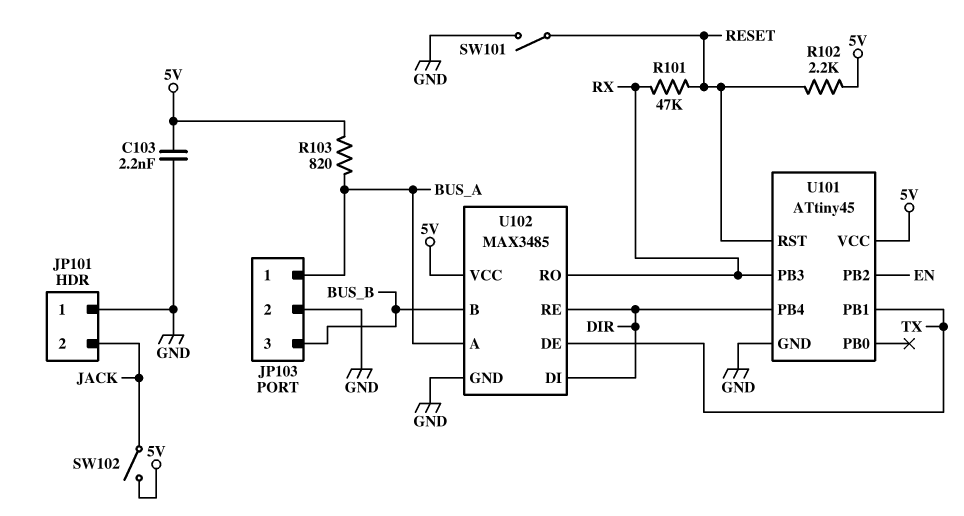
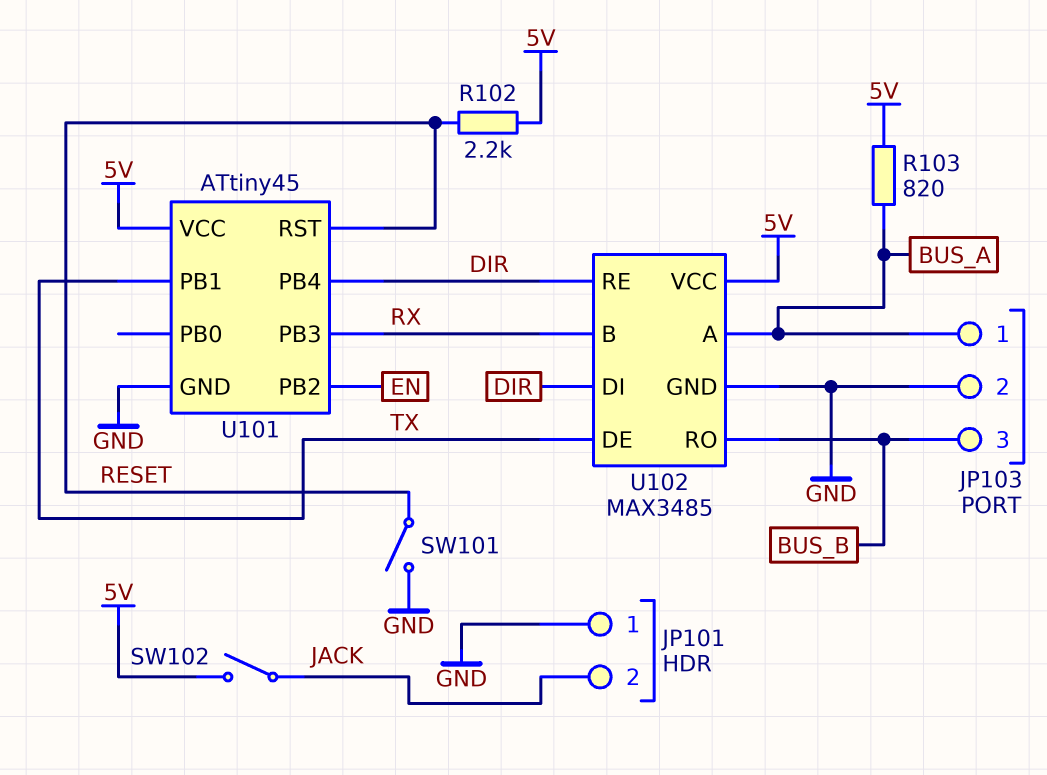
C103: 2.2nF (5V, GND) -> none
R101: 47k (RESET, RX) -> none
U102 pin B: BUS_B -> RX
U102 pin RO: RX -> BUS_B

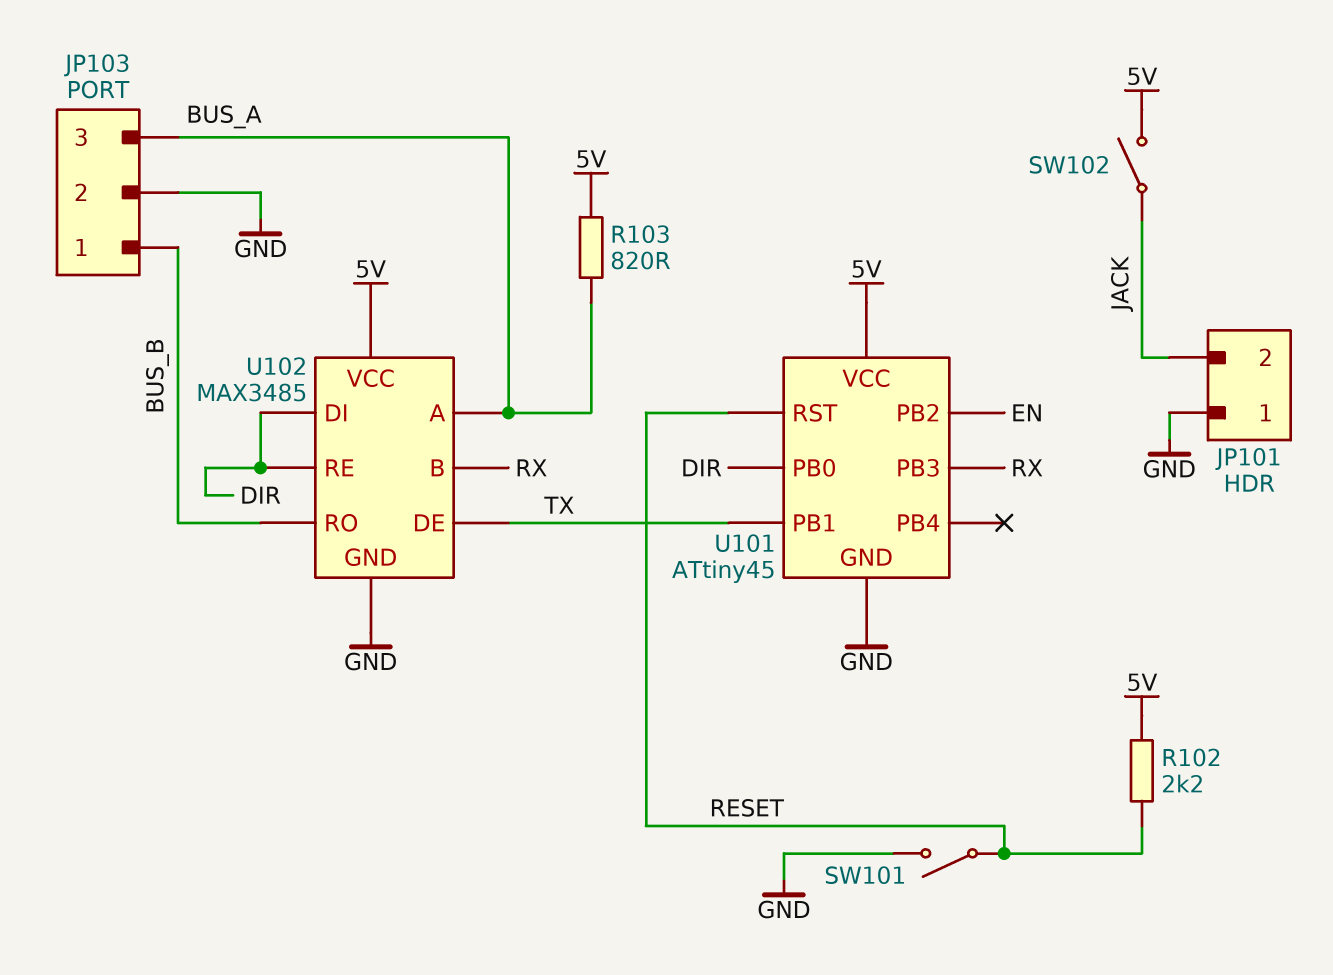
JP103 pin 1: BUS_A -> BUS_B
JP103 pin 3: BUS_B -> BUS_A
U101 pin PB0: none -> DIR
U101 pin PB4: DIR -> none

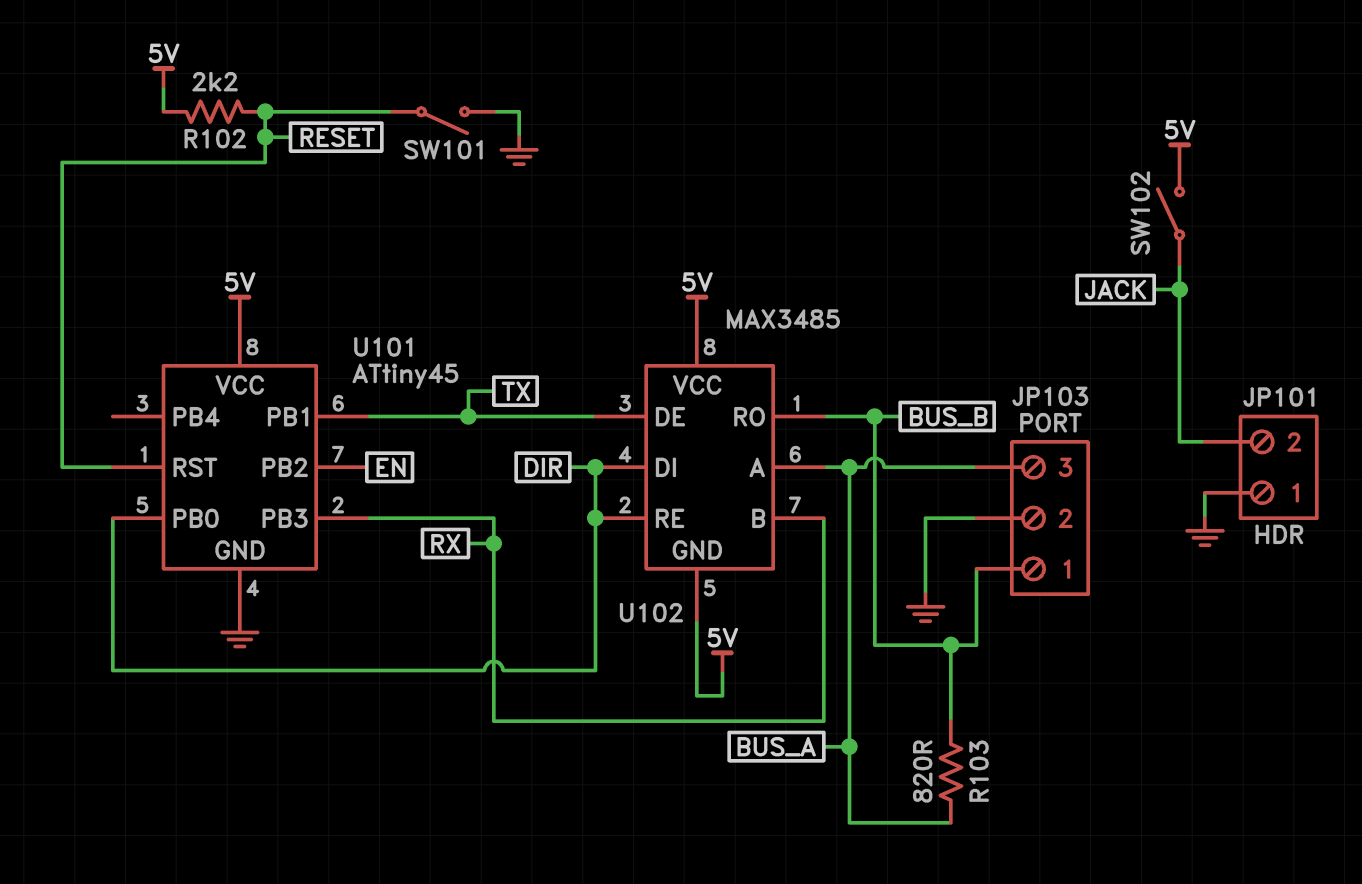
R103: 820 (5V, BUS_A) -> 820 (BUS_A, BUS_B)
U102 pin GND: GND -> 5V

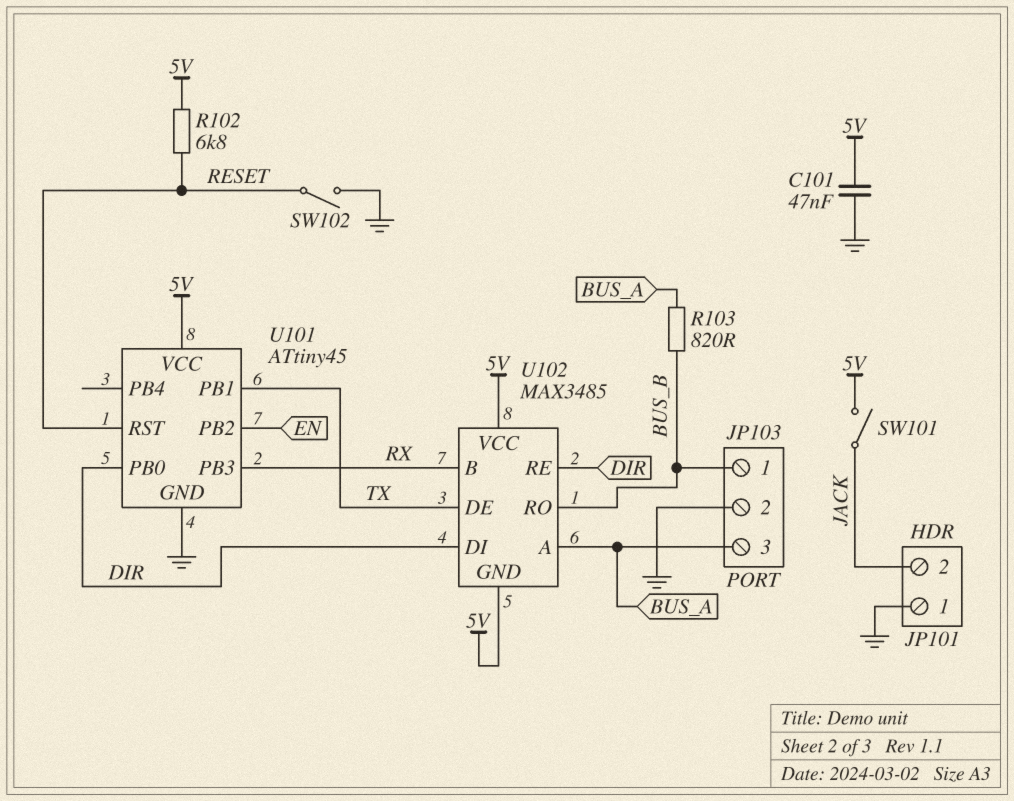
C101: none -> 47nF (5V, GND)
R102: 2.2k (5V, RESET) -> 6.8k (5V, RESET)
SW101: switch (GND, RESET) -> switch (5V, JACK)
SW102: switch (5V, JACK) -> switch (GND, RESET)

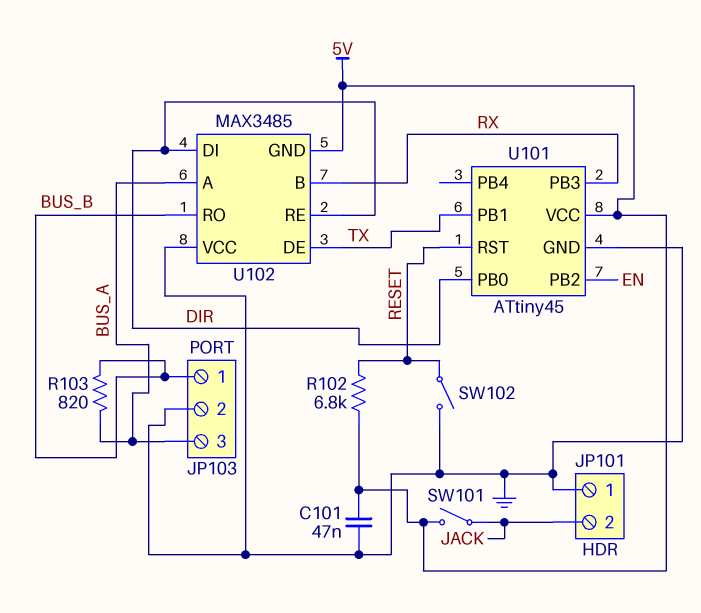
U102 pin VCC: 5V -> GND

